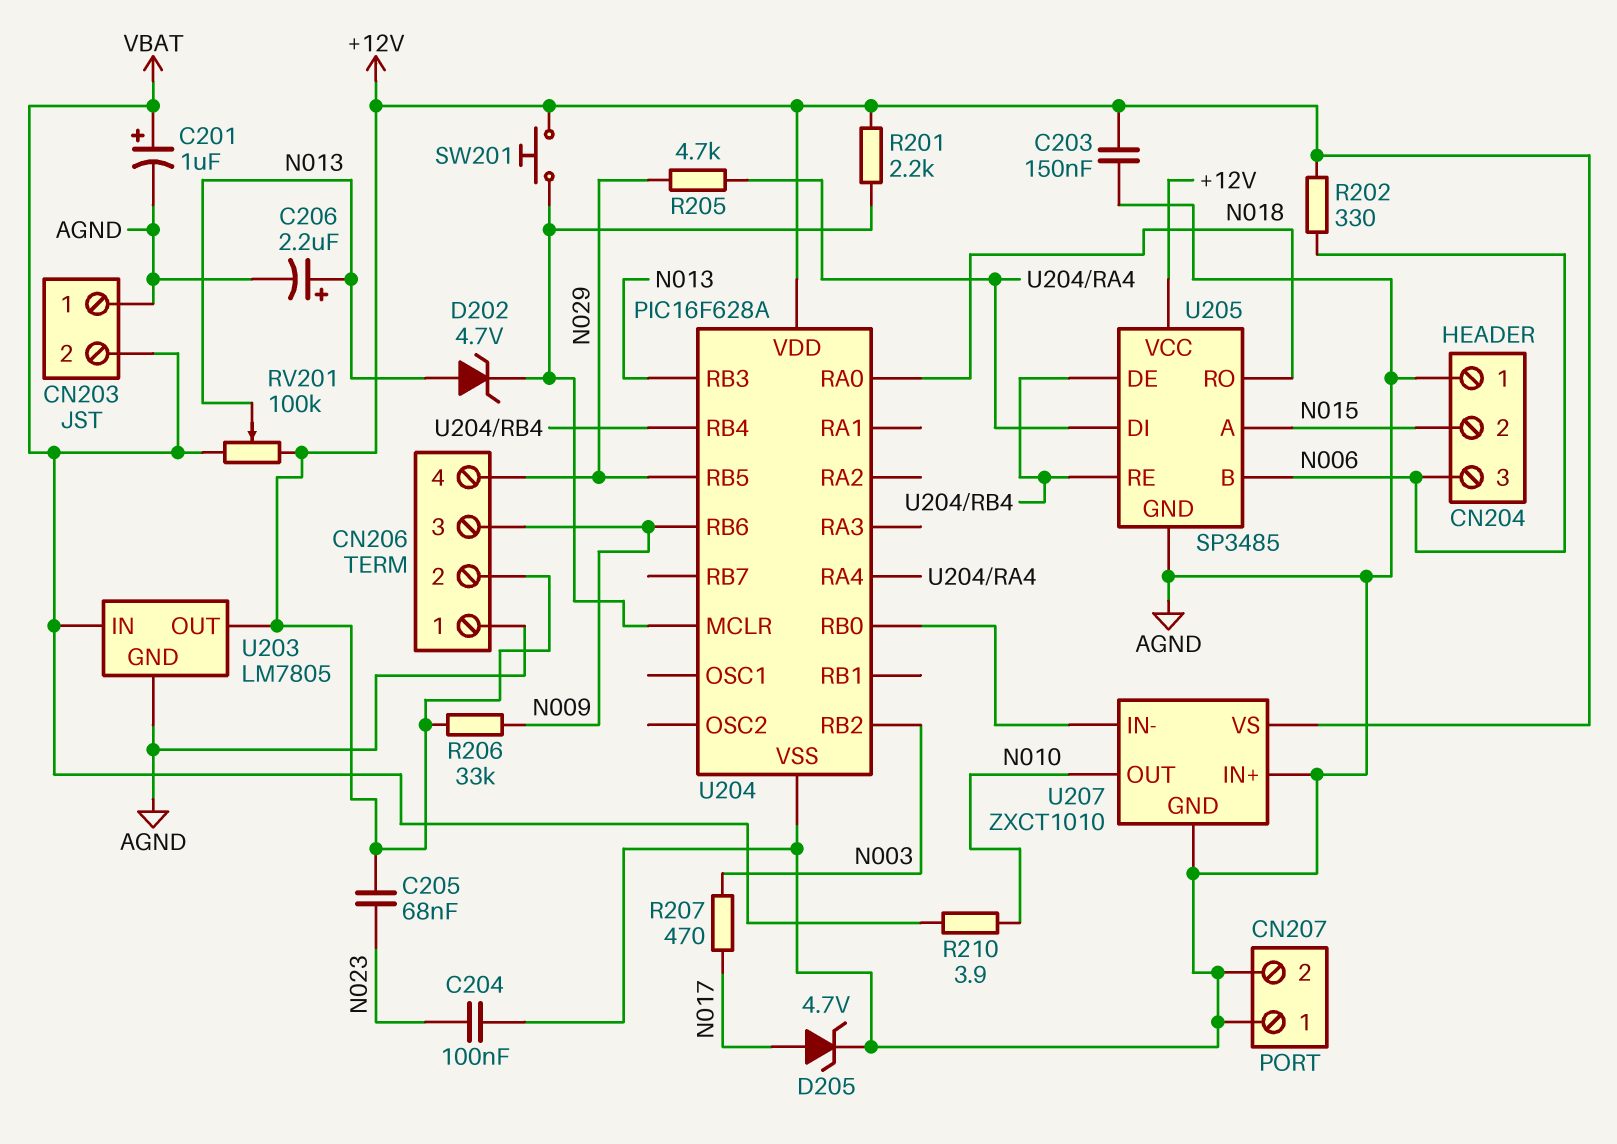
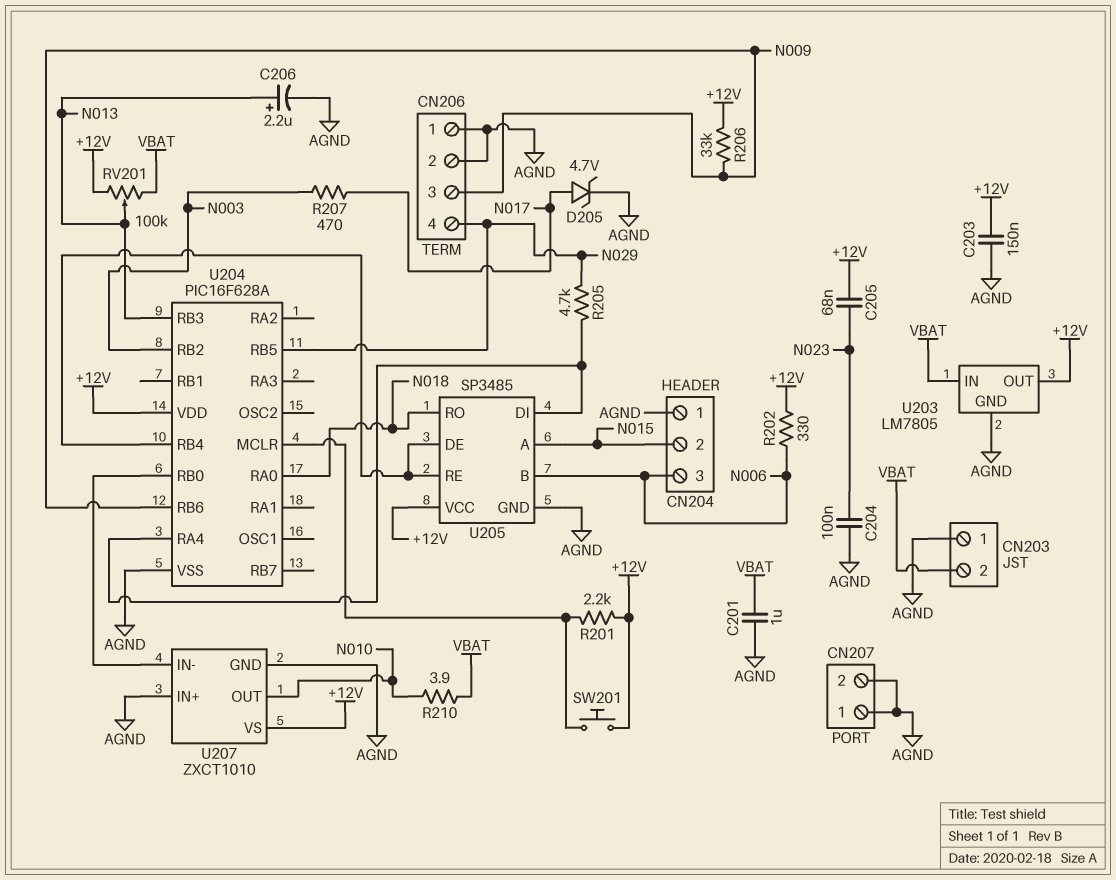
C201: 1uF (plus VBAT, minus AGND) -> 1uF (AGND, VBAT)
CN206 pin 2: +12V -> AGND
D202: zener 4.7V (A N013, K U204/MCLR) -> none

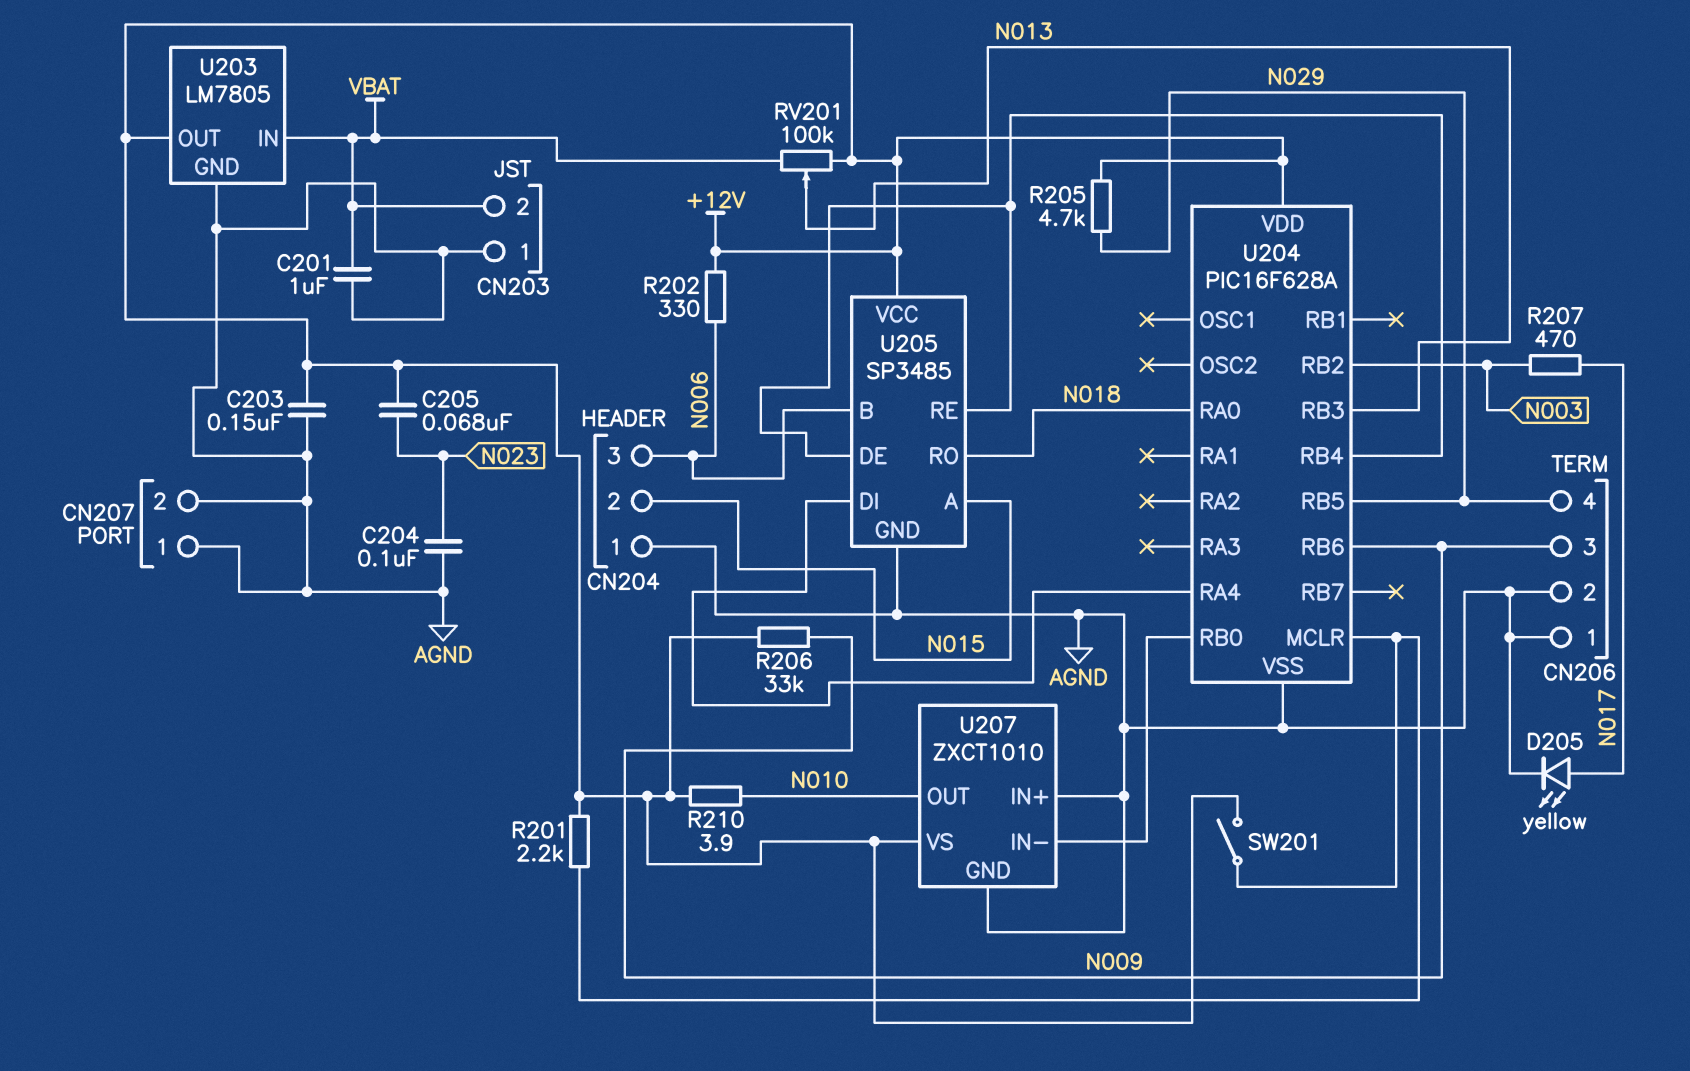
C206: 2.2uF (plus N013, minus AGND) -> none
D205: zener 4.7V (A N017, K AGND) -> LED yellow (A N017, K AGND)
R205: 4.7k (N029, U204/RA4) -> 4.7k (+12V, N029)
R210: 3.9 (N010, VBAT) -> 3.9 (+12V, N010)
SW201: button (+12V, U204/MCLR) -> switch (+12V, U204/MCLR)

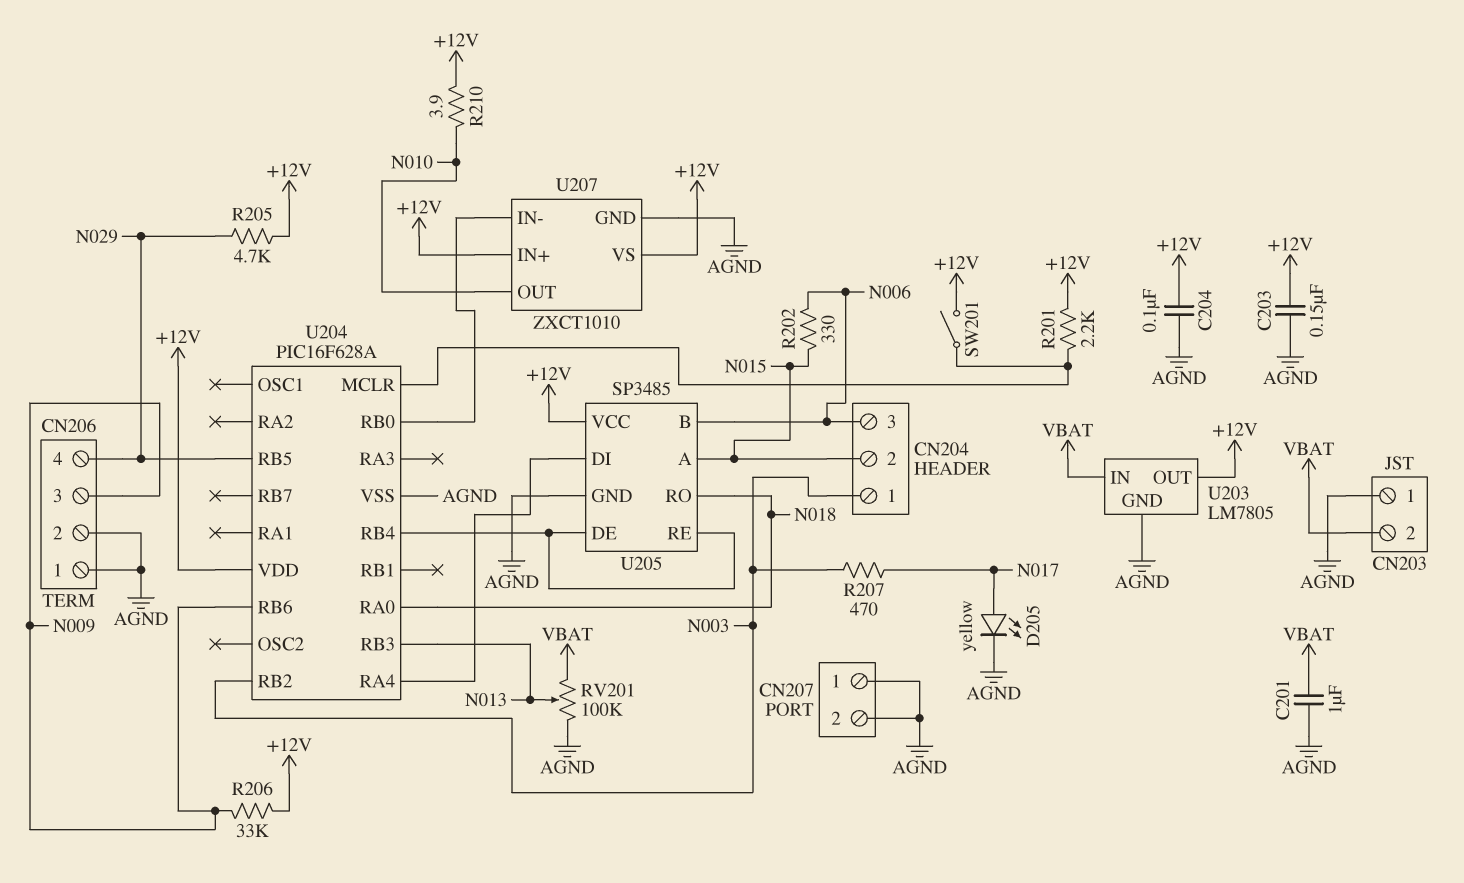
C204: 100nF (AGND, N023) -> 100nF (+12V, AGND)
C205: 68nF (+12V, N023) -> none
CN204 pin 1: AGND -> N003
R202: 330 (+12V, N006) -> 330 (N006, N015)
RV201: 100k (+12V, VBAT, wiper N013) -> 100k (AGND, VBAT, wiper N013)
U207 pin IN+: AGND -> +12V

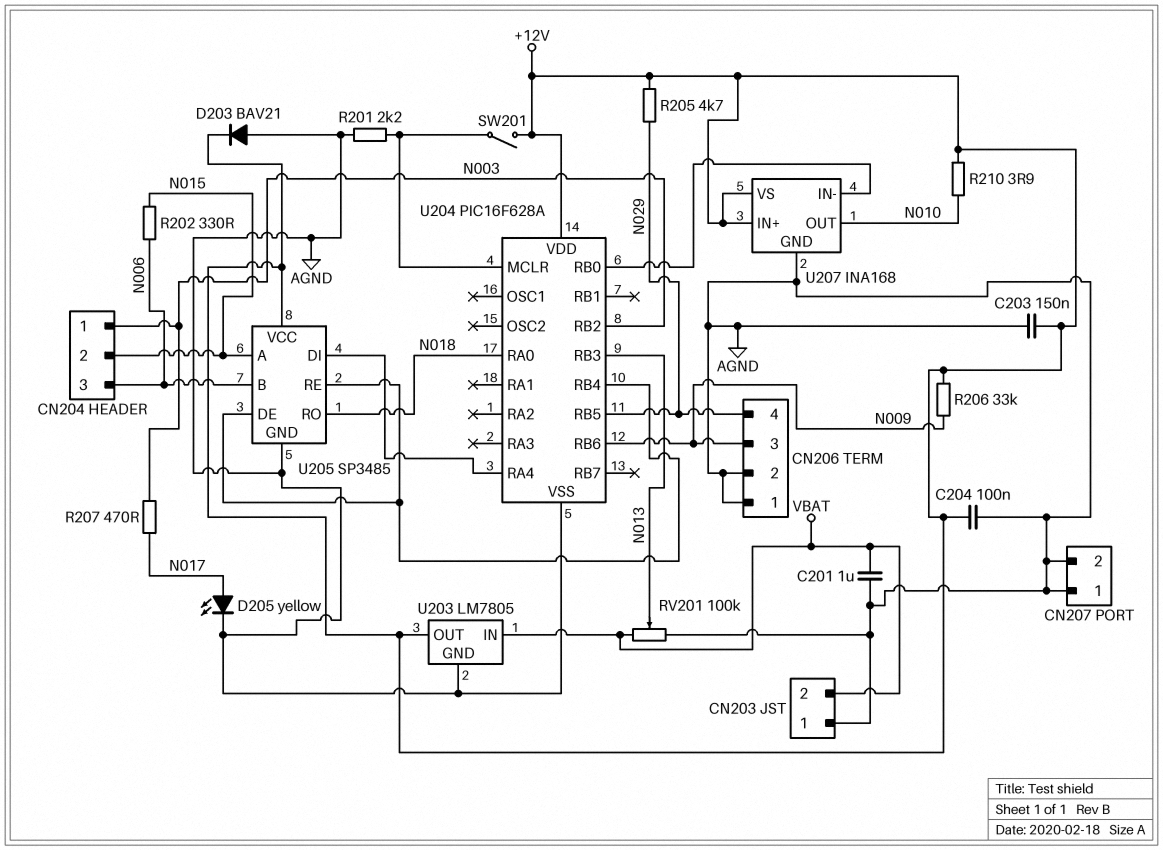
D203: none -> diode BAV21 (A AGND, K +12V)
R201: 2.2k (+12V, U204/MCLR) -> 2.2k (AGND, U204/MCLR)
U207: ZXCT1010 -> INA168

